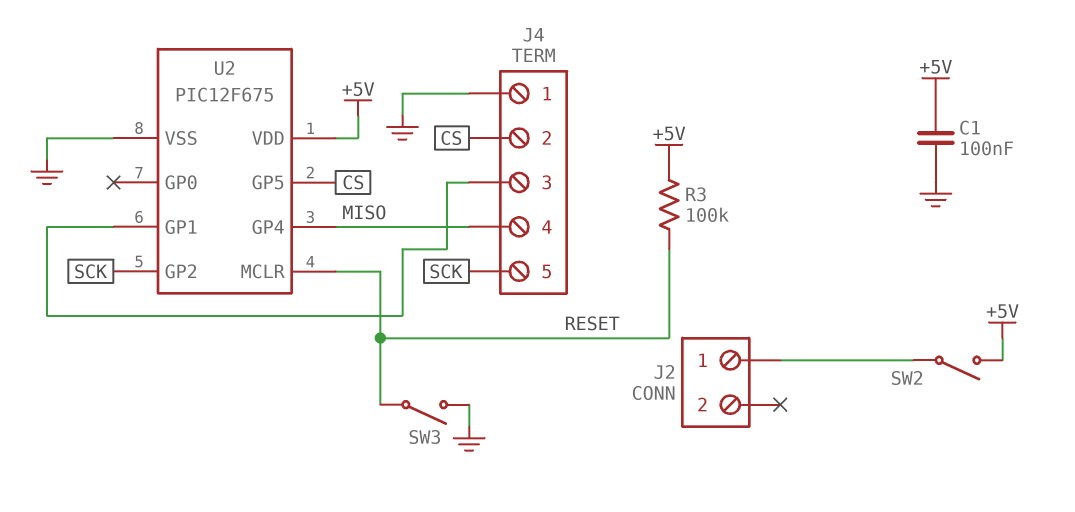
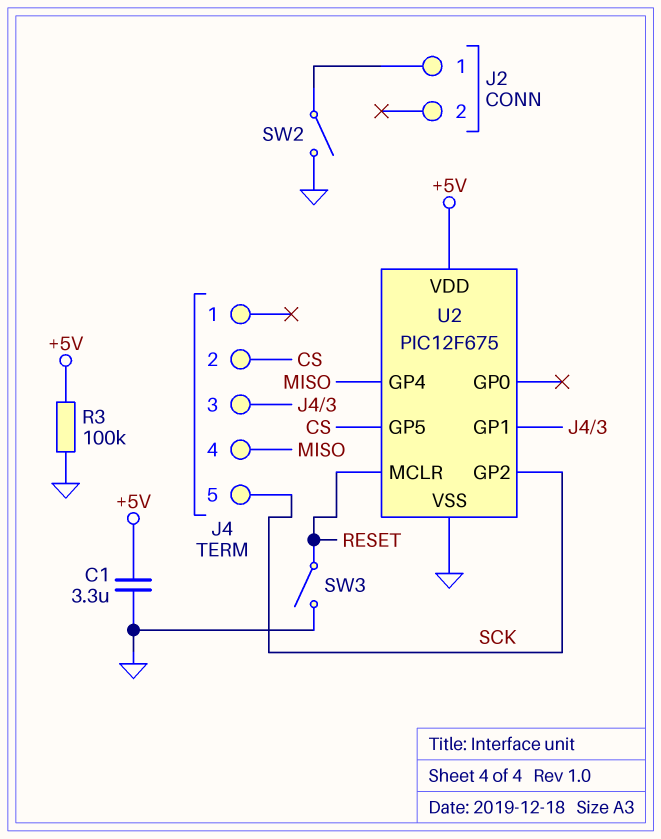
C1: 100nF (+5V, GND) -> 3.3uF (+5V, GND)
J4 pin 1: GND -> none
R3: 100k (+5V, RESET) -> 100k (+5V, GND)
SW2: switch (+5V, J2/1) -> switch (GND, J2/1)

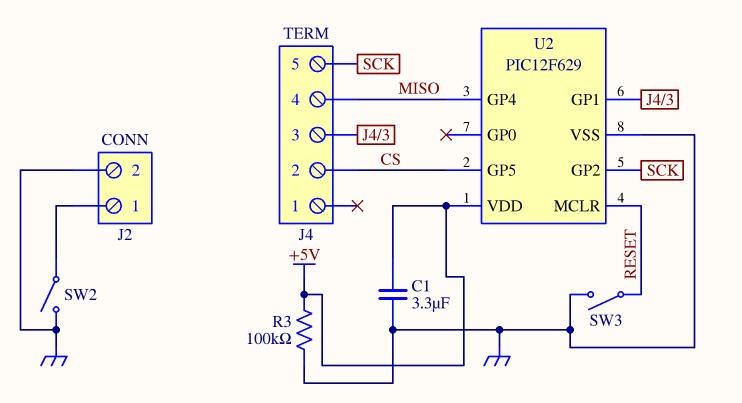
J2 pin 2: none -> GND
U2: PIC12F675 -> PIC12F629

